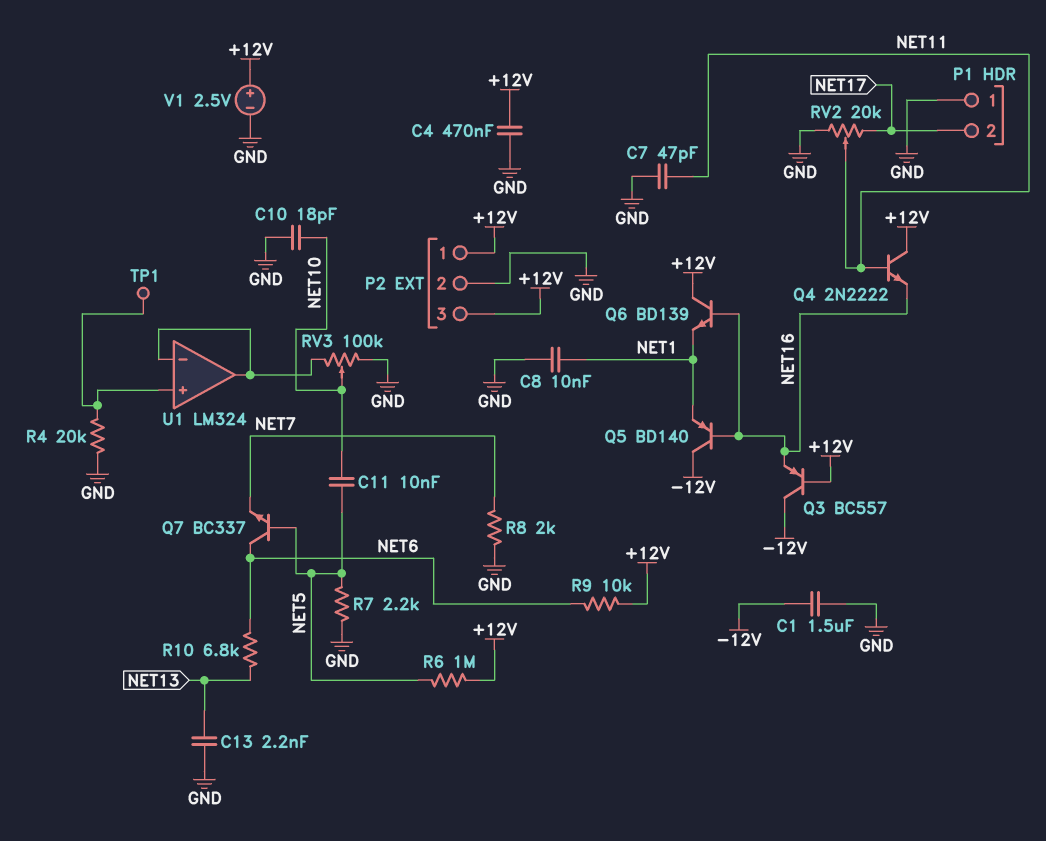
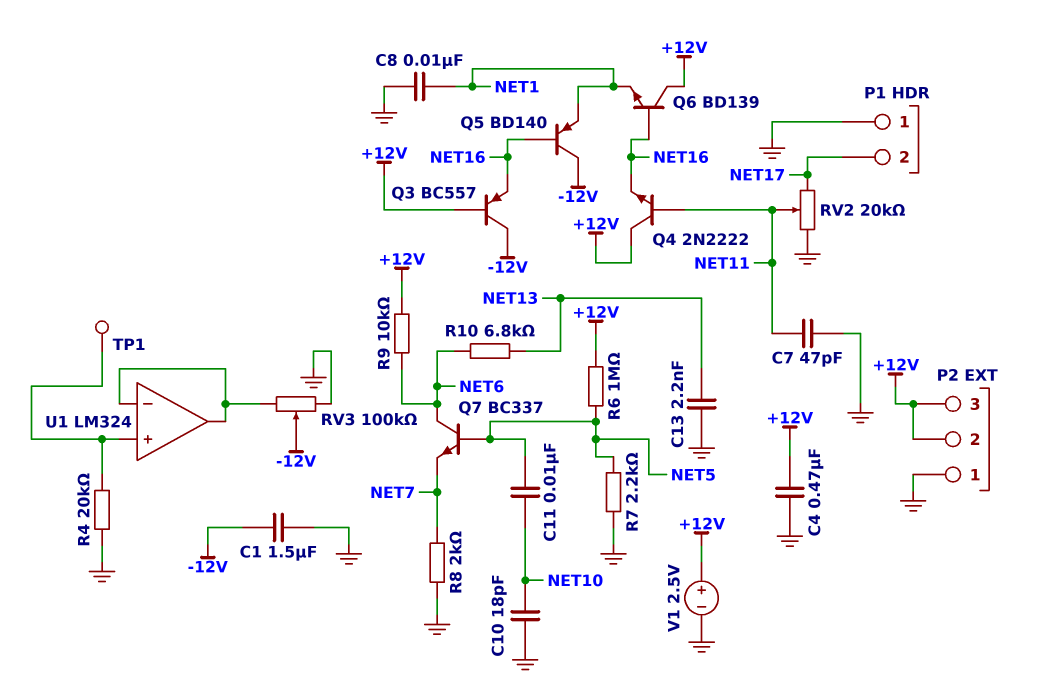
P2 pin 1: +12V -> GND
P2 pin 2: GND -> +12V
RV3: 100k (GND, U1/in-, wiper NET10) -> 100k (GND, U1/in-, wiper -12V)

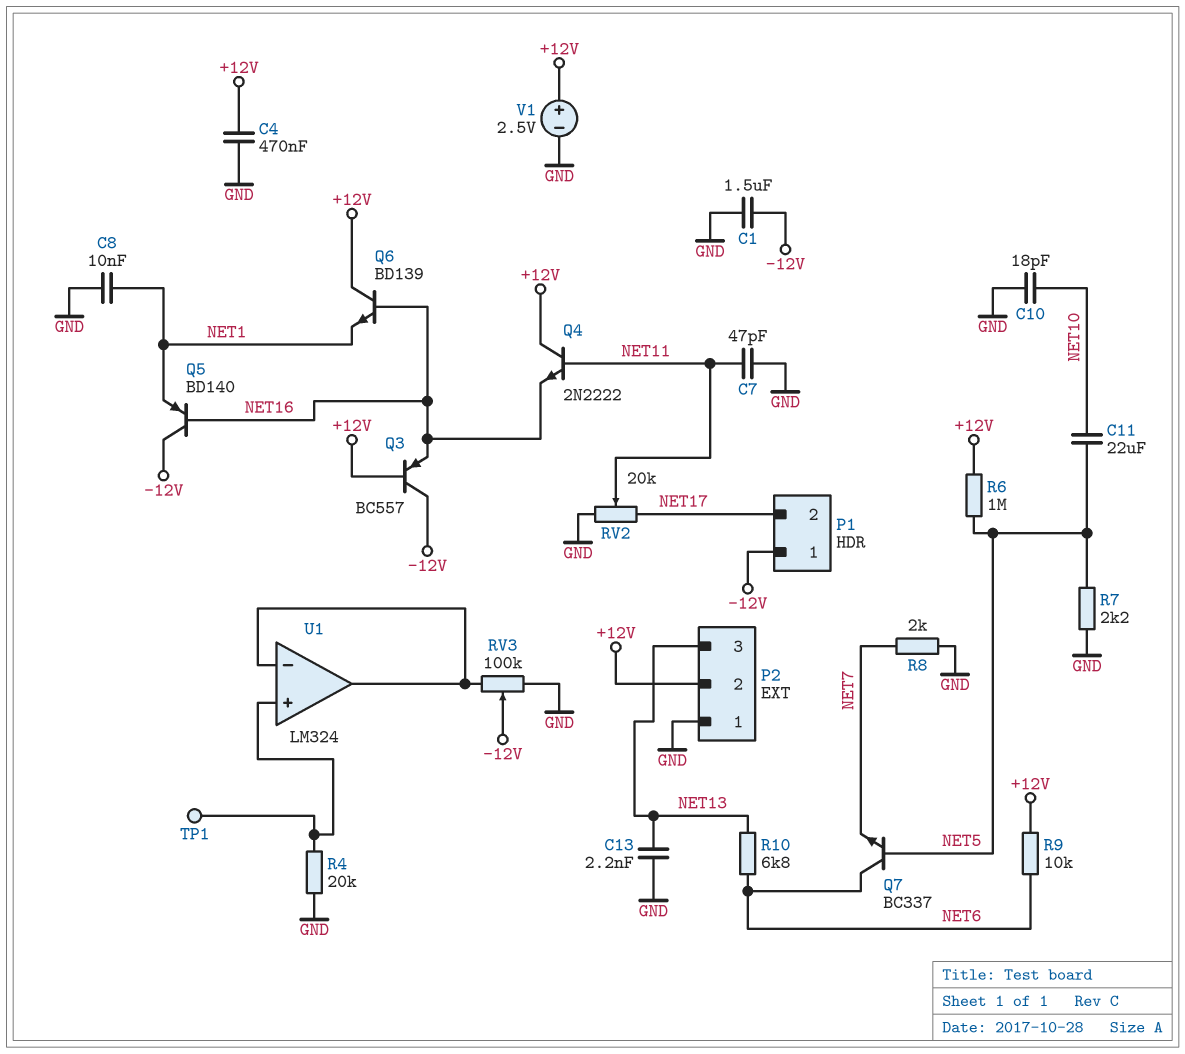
C11: 10nF (NET5, NET10) -> 22uF (NET5, NET10)
P1 pin 1: GND -> -12V
P2 pin 3: +12V -> NET13

